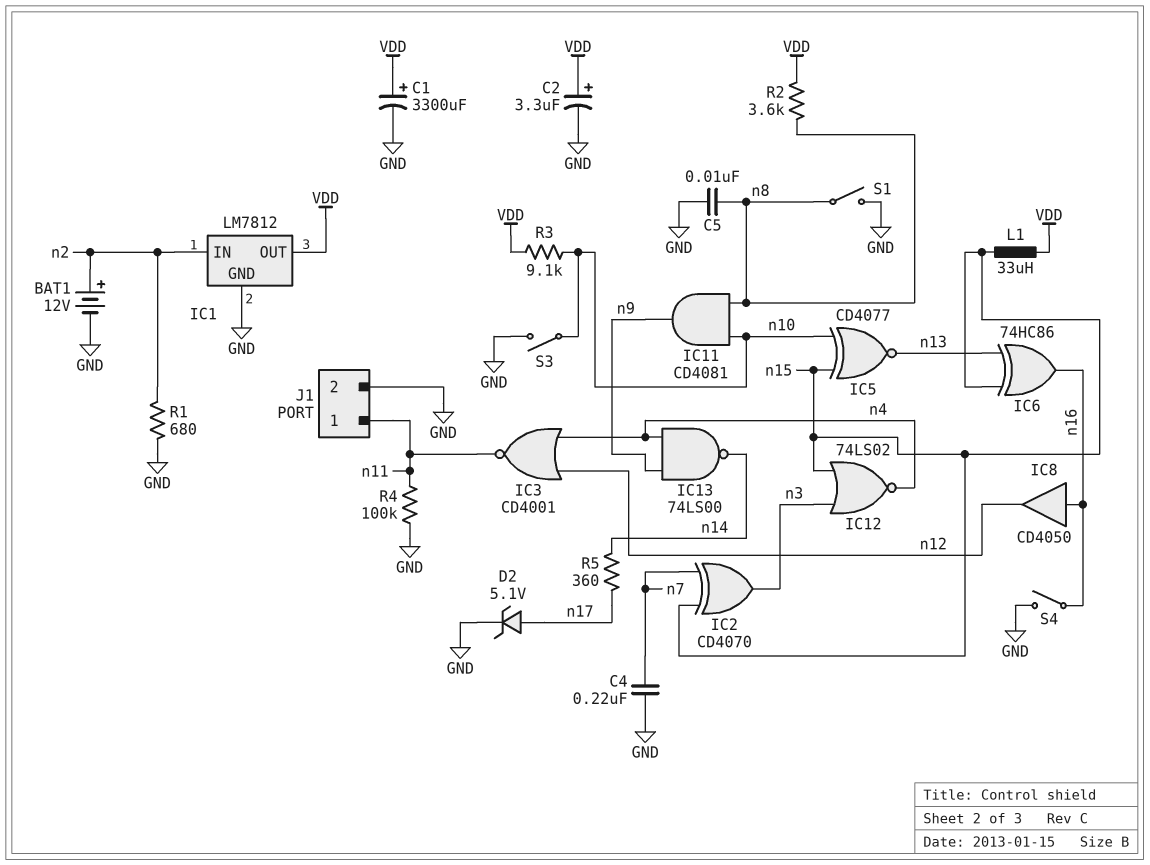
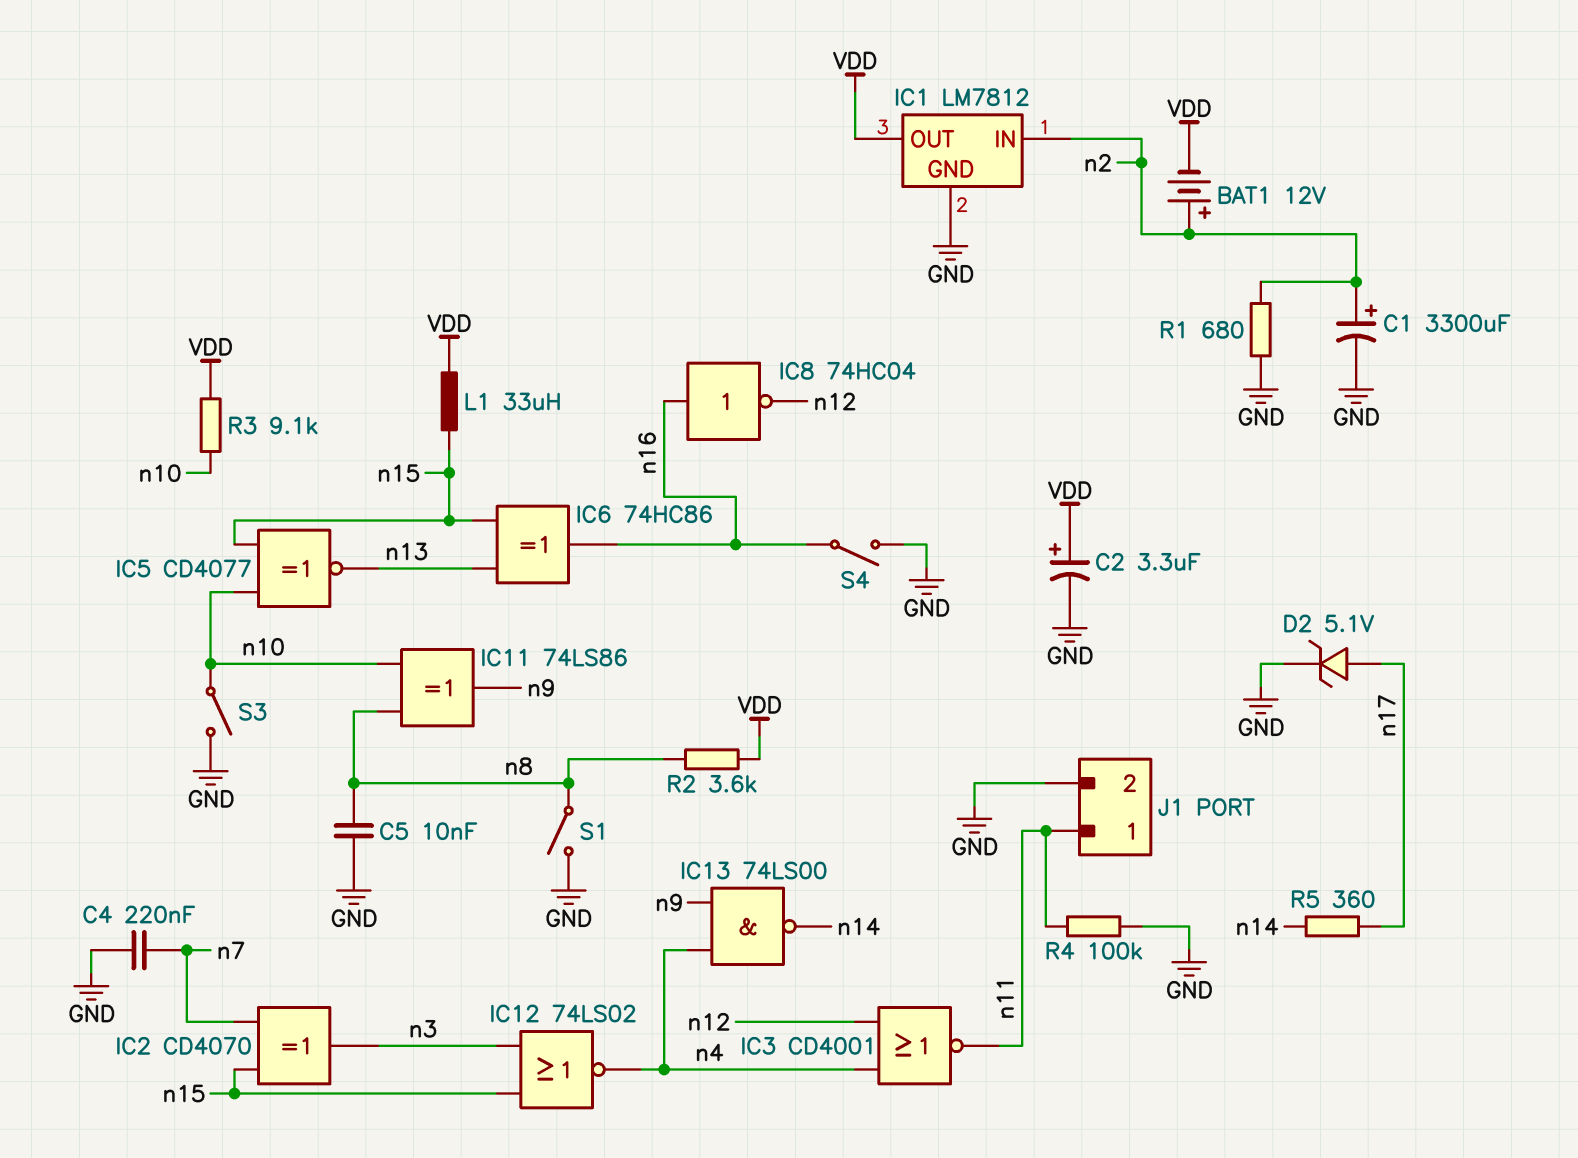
BAT1: 12V (plus n2, minus GND) -> 12V (plus n2, minus VDD)
C1: 3300uF (plus VDD, minus GND) -> 3300uF (plus n2, minus GND)
IC8: buffer CD4050 (in n16, out n12) -> NOT 74HC04 (in n16, out n12)
IC11: AND CD4081 (in n8, in n10, out n9) -> XOR 74LS86 (in n8, in n10, out n9)

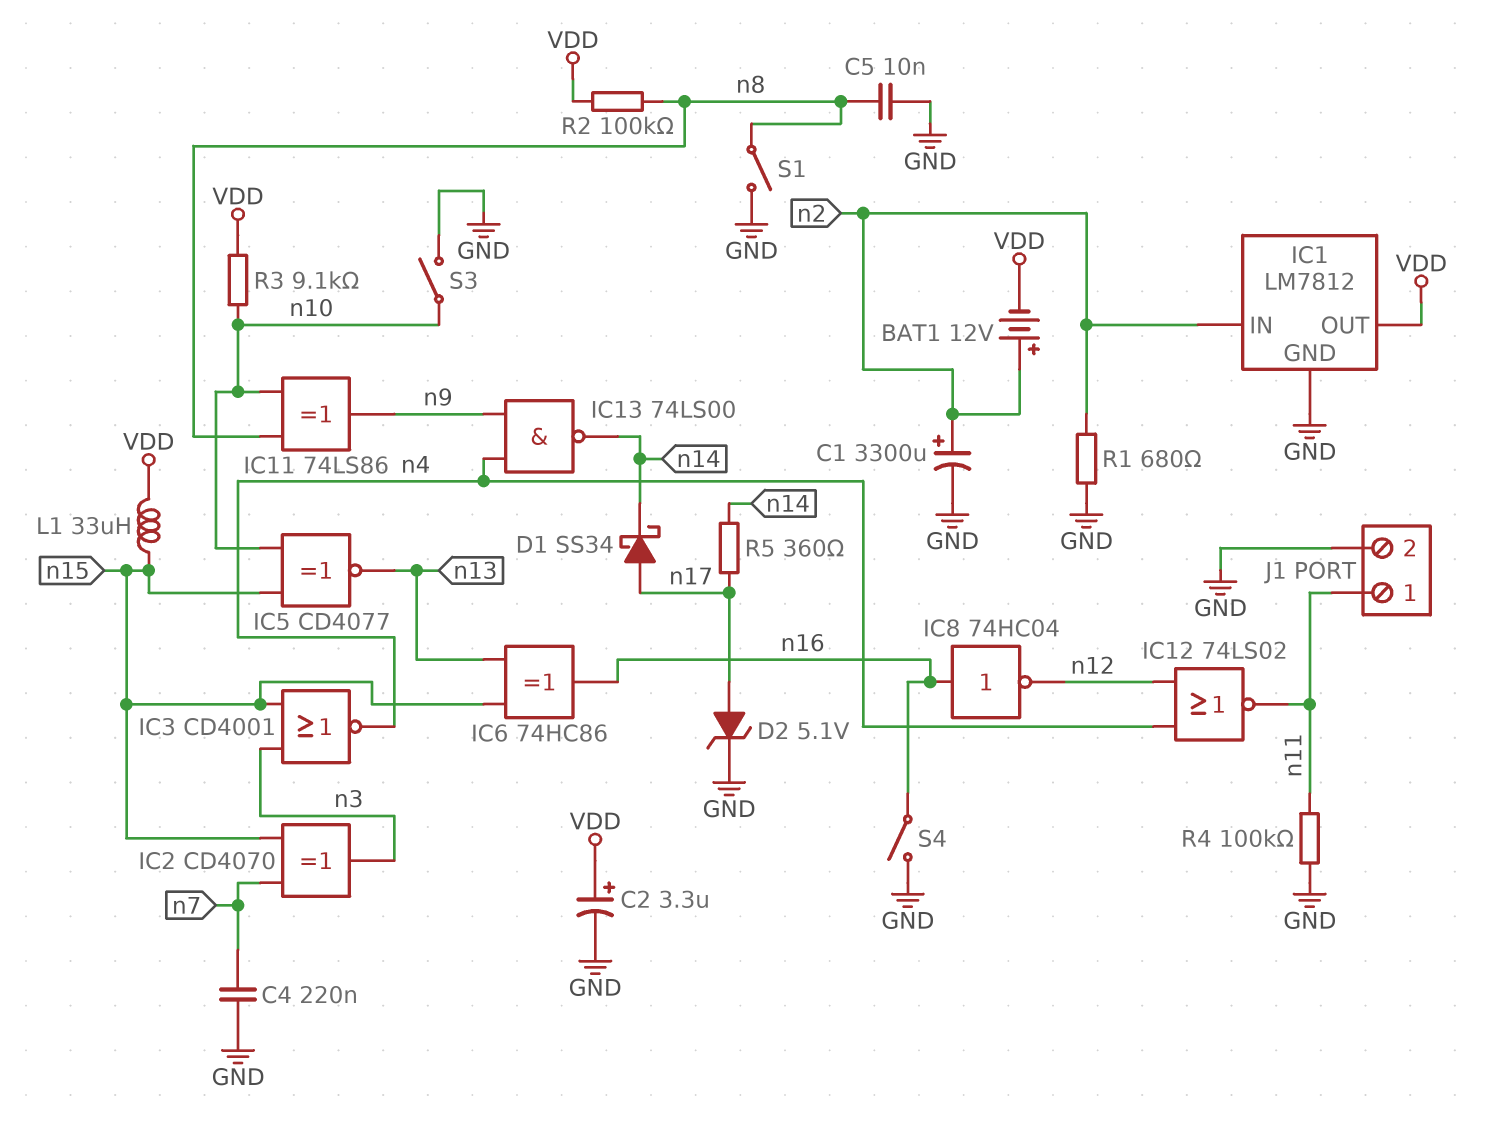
D1: none -> schottky SS34 (A n17, K n14)
IC3: NOR CD4001 (in n4, in n12, out n11) -> NOR CD4001 (in n3, in n15, out n4)
IC12: NOR 74LS02 (in n3, in n15, out n4) -> NOR 74LS02 (in n4, in n12, out n11)
R2: 3.6k (VDD, n8) -> 100k (VDD, n8)

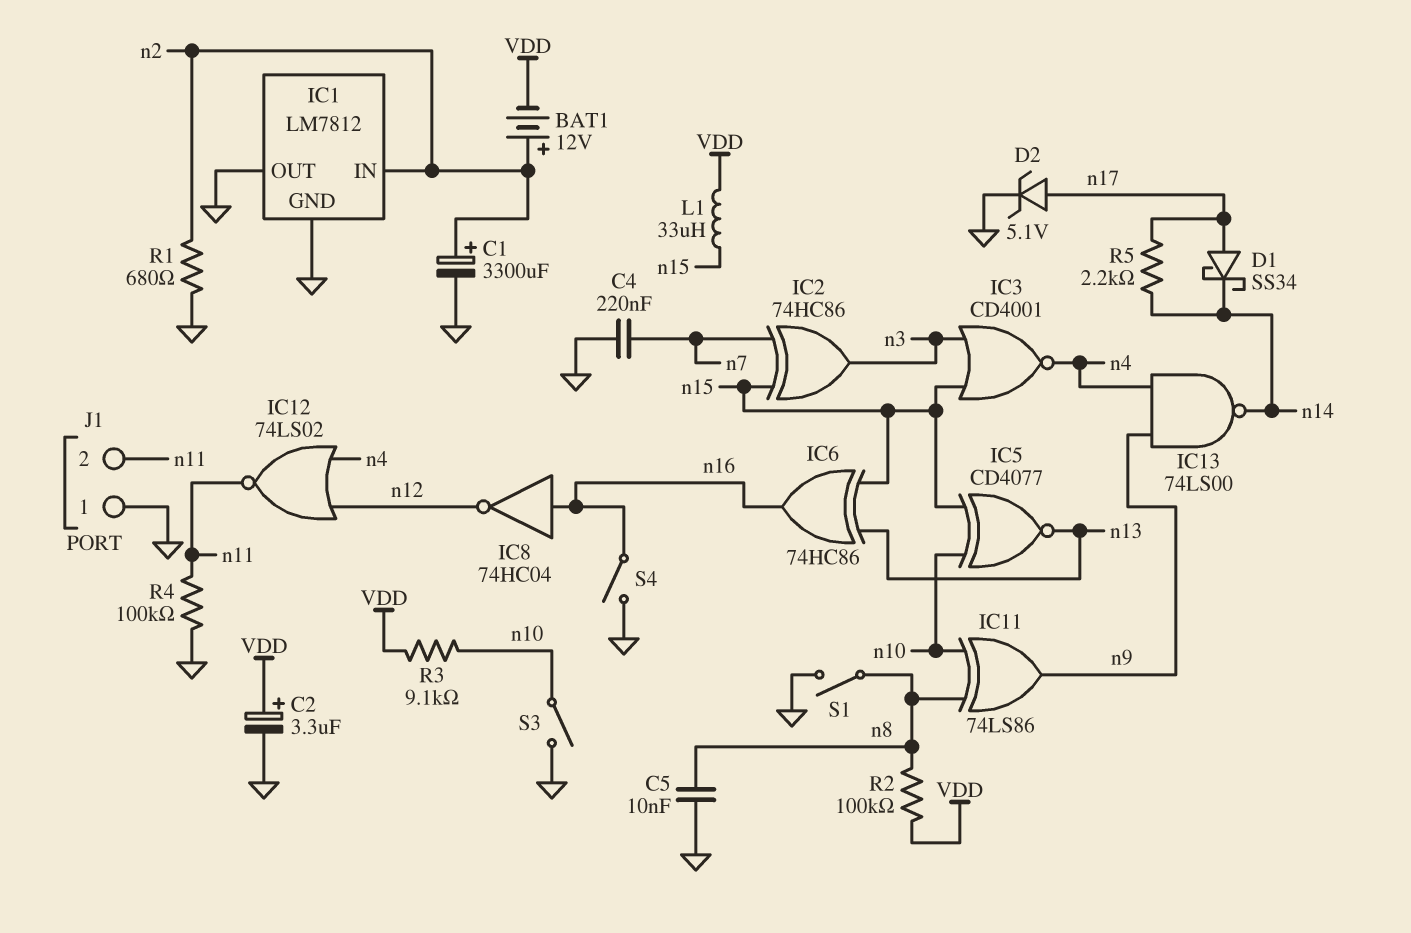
IC1 pin OUT: VDD -> GND
IC2: XOR CD4070 (in n7, in n15, out n3) -> XOR 74HC86 (in n7, in n15, out n3)
J1 pin 1: n11 -> GND
J1 pin 2: GND -> n11
R5: 360 (n14, n17) -> 2.2k (n14, n17)

